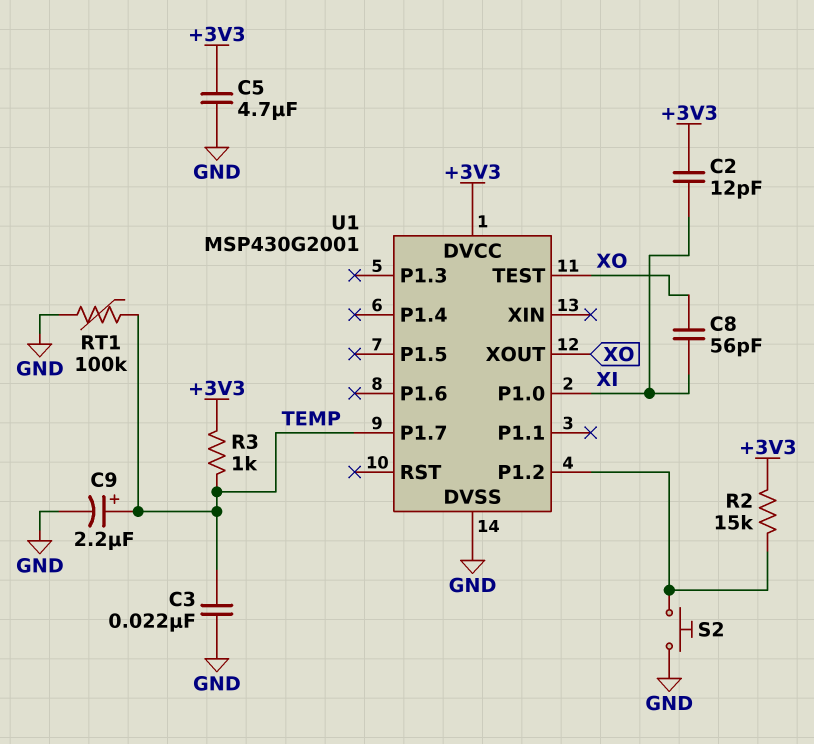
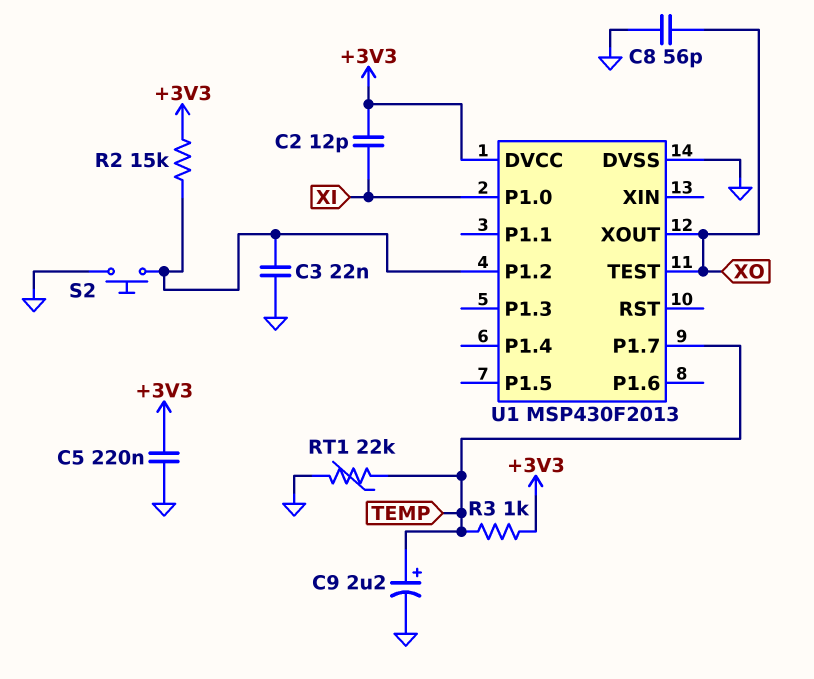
C3: 22nF (GND, TEMP) -> 22nF (GND, U1/P1.2)
C5: 4.7uF (+3V3, GND) -> 220nF (+3V3, GND)
C8: 56pF (XI, XO) -> 56pF (GND, XO)
RT1: 100k (GND, TEMP) -> 22k (GND, TEMP)
U1: MSP430G2001 -> MSP430F2013

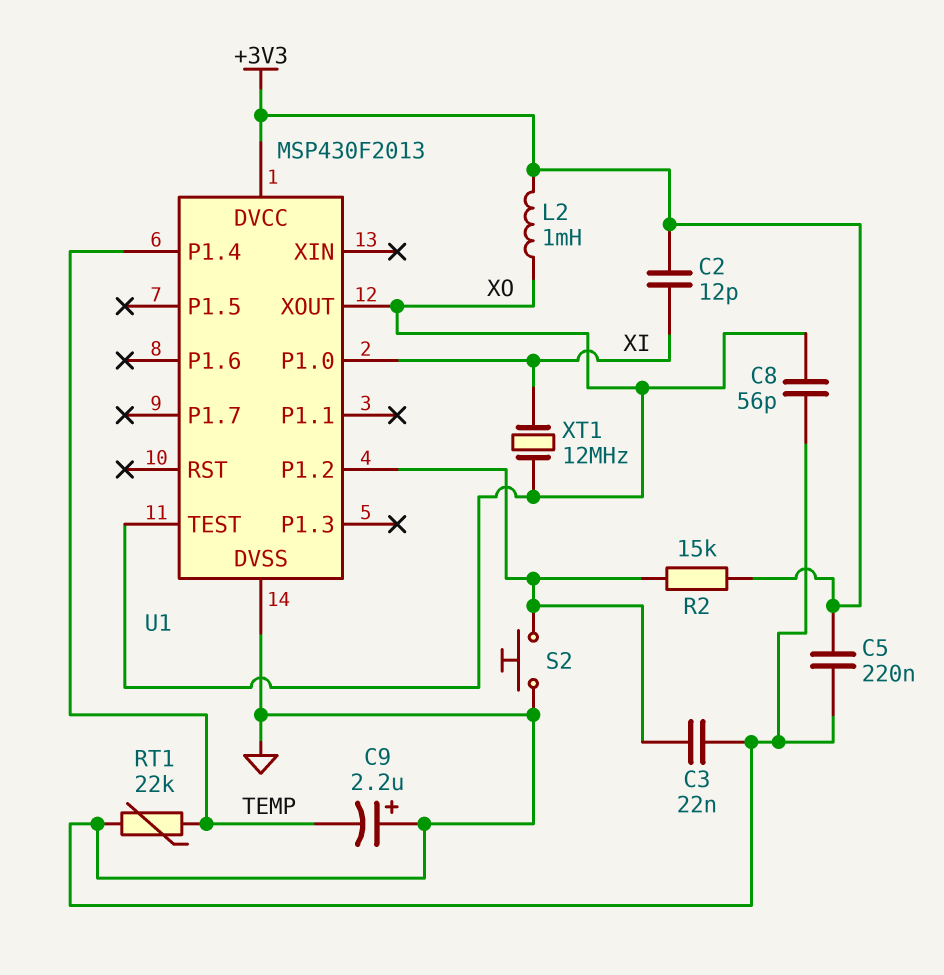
C9: 2.2uF (plus TEMP, minus GND) -> 2.2uF (plus GND, minus TEMP)
L2: none -> 1mH (+3V3, XO)
R3: 1k (+3V3, TEMP) -> none
U1 pin P1.4: none -> TEMP
U1 pin P1.7: TEMP -> none
XT1: none -> 12MHz (XI, XO)

